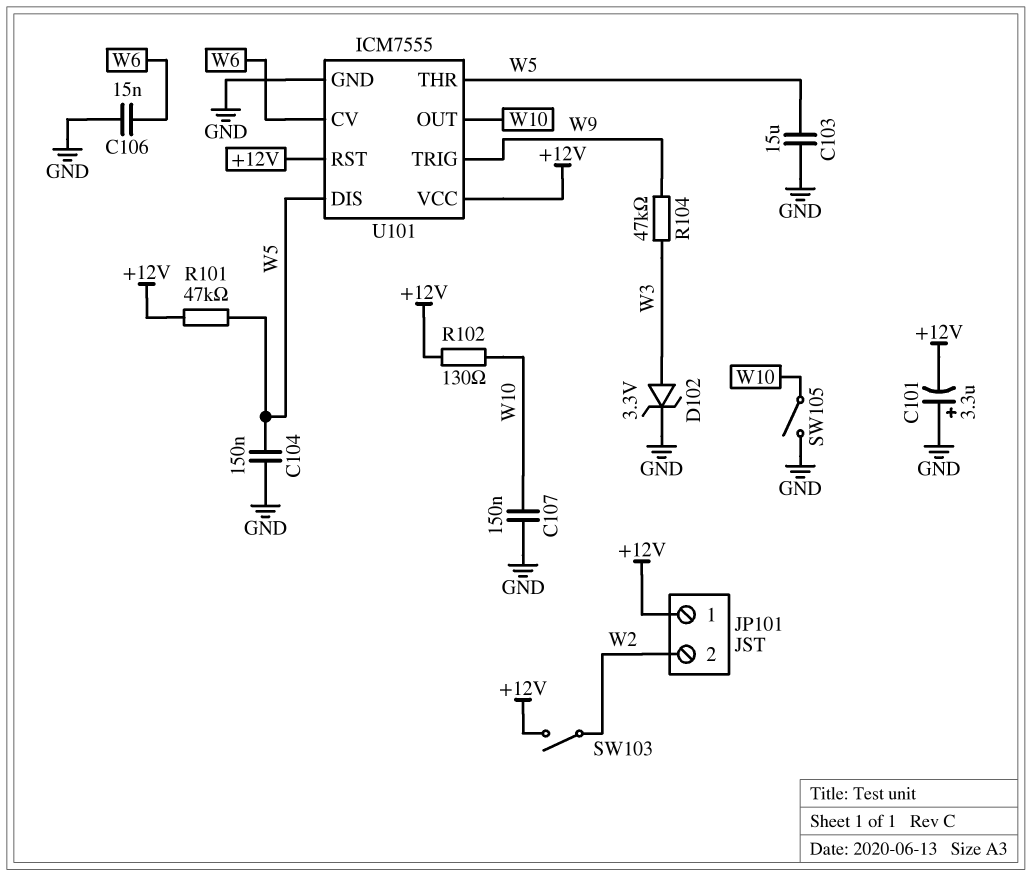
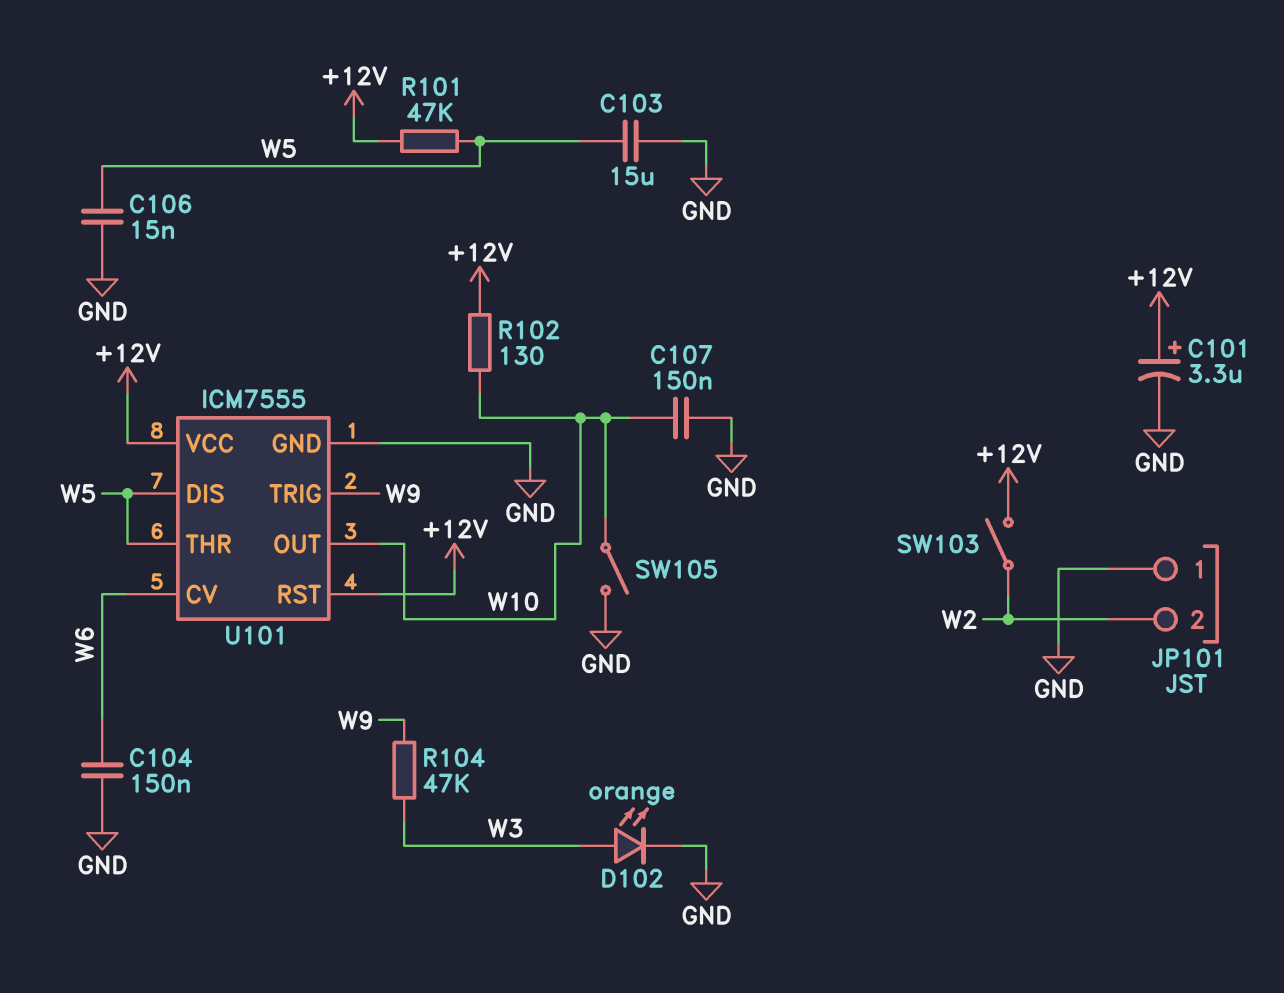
C101: 3.3uF (plus GND, minus +12V) -> 3.3uF (plus +12V, minus GND)
C104: 150nF (GND, W5) -> 150nF (GND, W6)
C106: 15nF (GND, W6) -> 15nF (GND, W5)
D102: zener 3.3V (A W3, K GND) -> LED orange (A W3, K GND)
JP101 pin 1: +12V -> GND

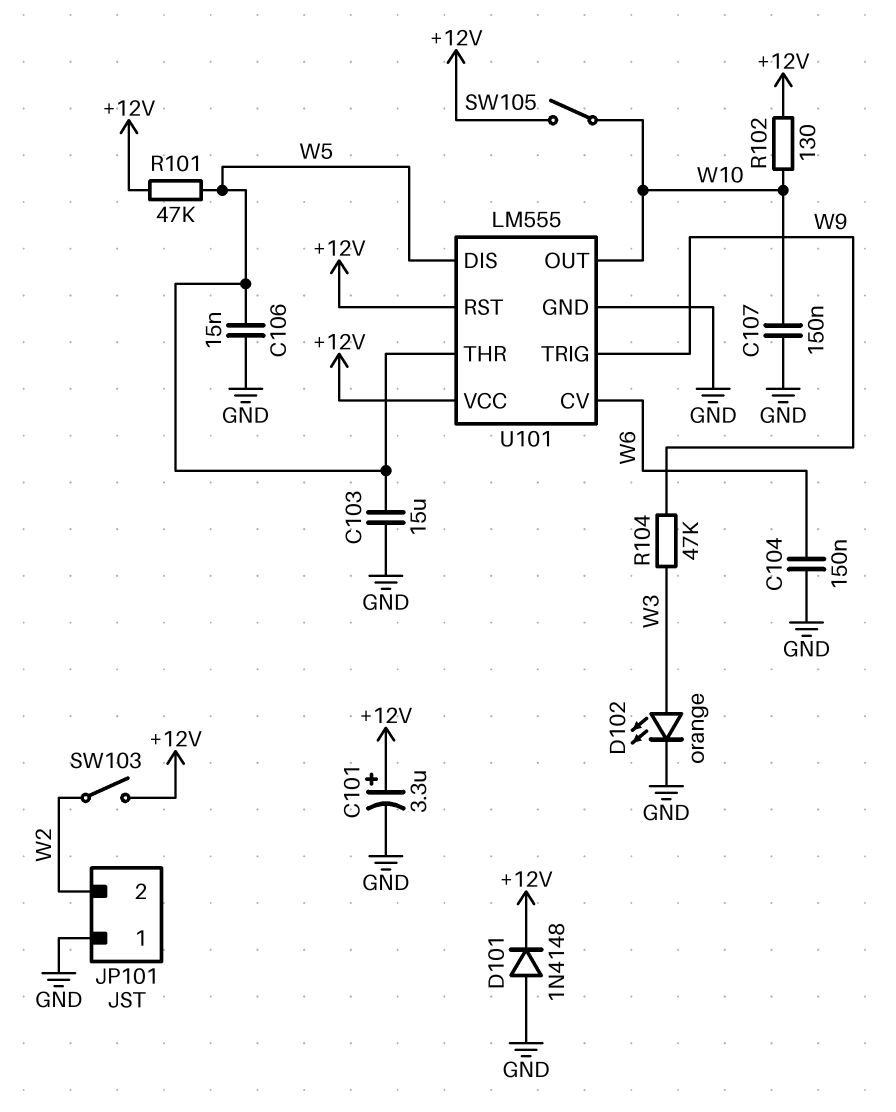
D101: none -> diode 1N4148 (A GND, K +12V)
SW105: switch (GND, W10) -> switch (+12V, W10)
U101: ICM7555 -> LM555

